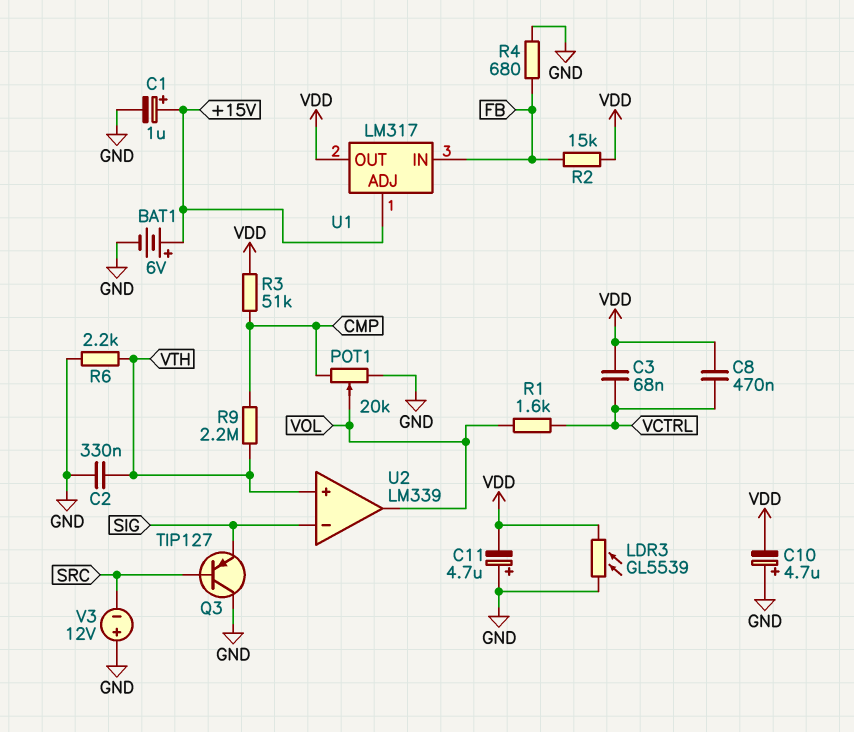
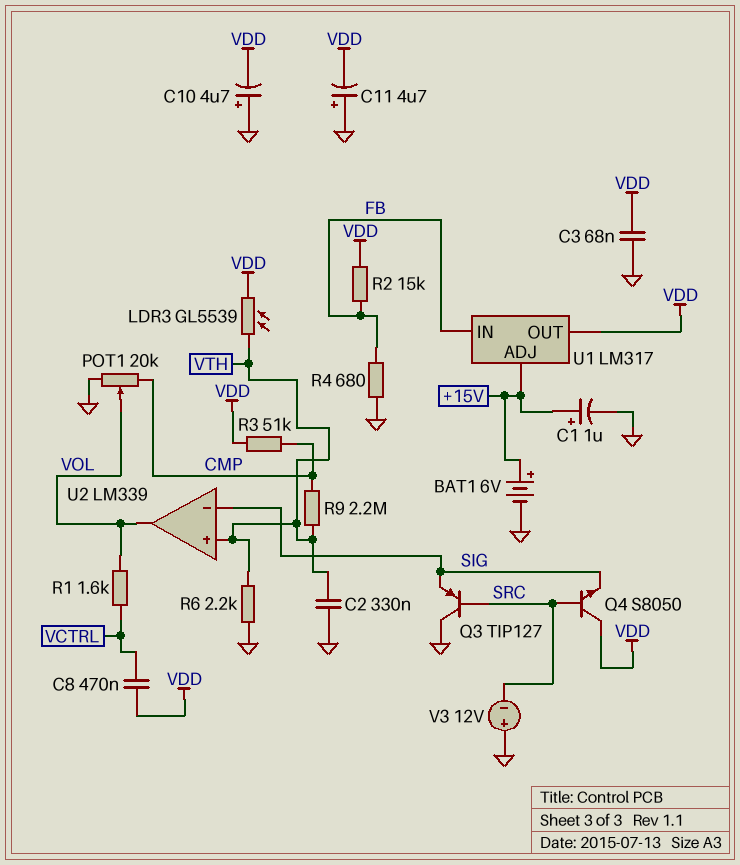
C3: 68nF (VCTRL, VDD) -> 68nF (GND, VDD)
LDR3: GL5539 (GND, VDD) -> GL5539 (VDD, VTH)
Q4: none -> NPN S8050 (B SRC, C VDD, E SIG)

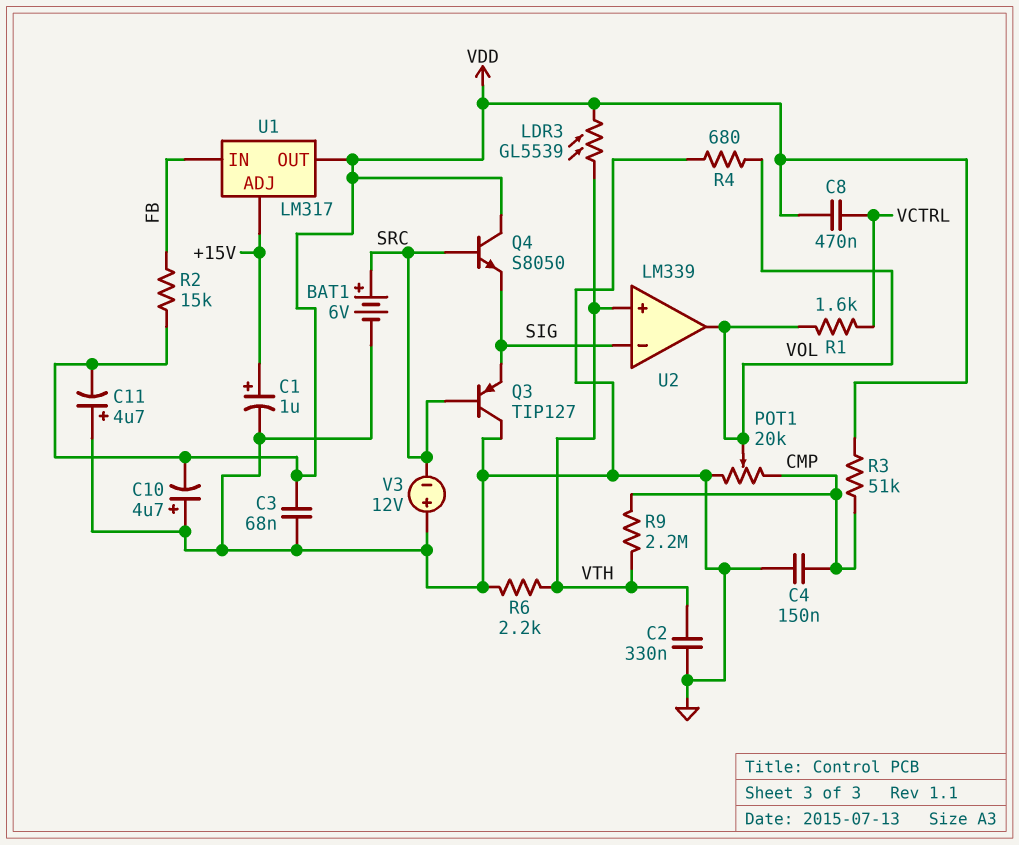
BAT1: 6V (plus +15V, minus GND) -> 6V (plus SRC, minus GND)
C4: none -> 150nF (CMP, GND)
R4: 680 (FB, GND) -> 680 (GND, VOL)

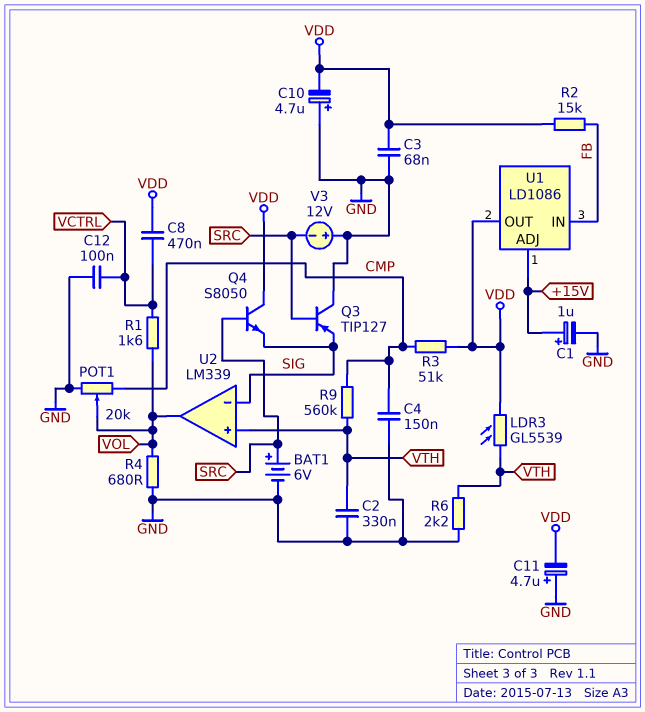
C12: none -> 100nF (GND, VCTRL)
R9: 2.2M (CMP, VTH) -> 560k (CMP, VTH)
U1: LM317 -> LD1086

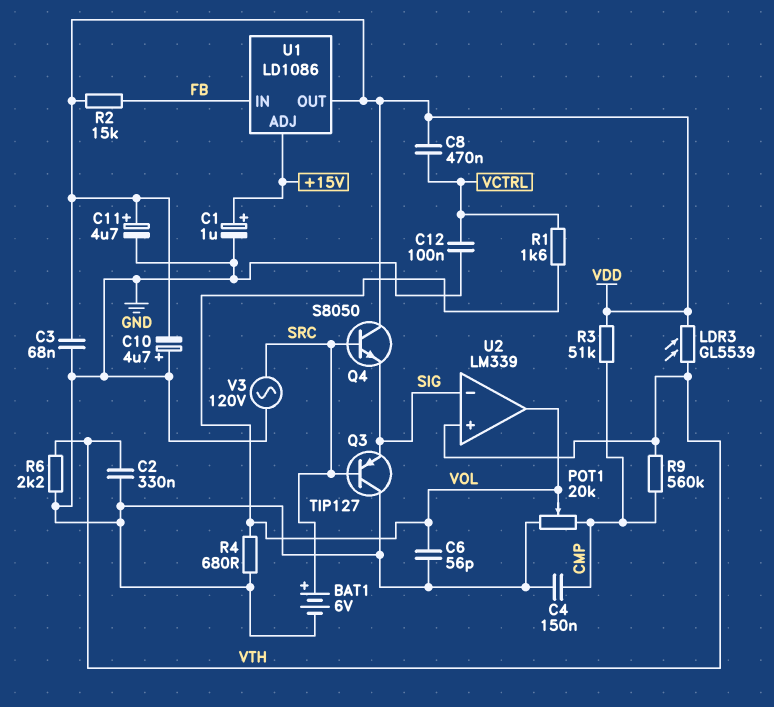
C6: none -> 56pF (GND, VOL)
C11: 4.7uF (plus GND, minus VDD) -> 4.7uF (plus VDD, minus GND)
V3: 12V (plus GND, minus SRC) -> AC 120V (GND, SRC)

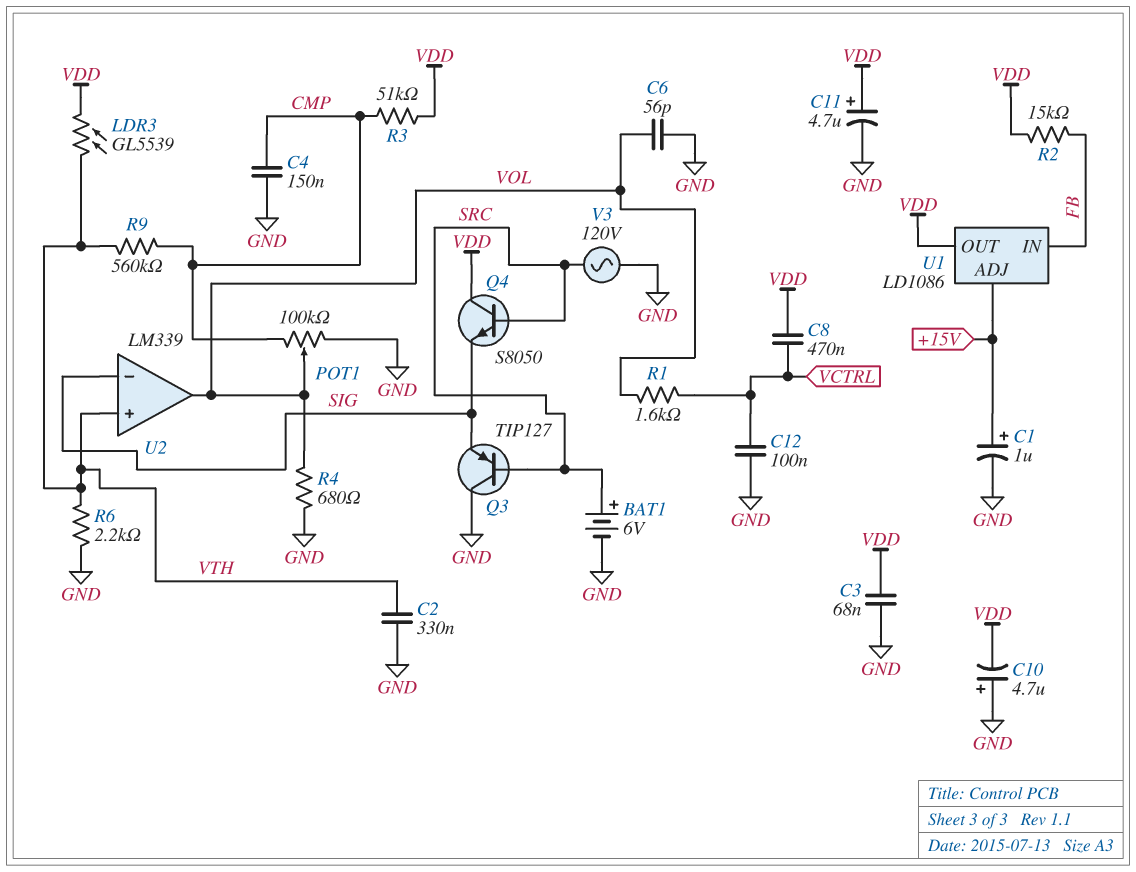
POT1: 20k (CMP, GND, wiper VOL) -> 100k (CMP, GND, wiper VOL)

